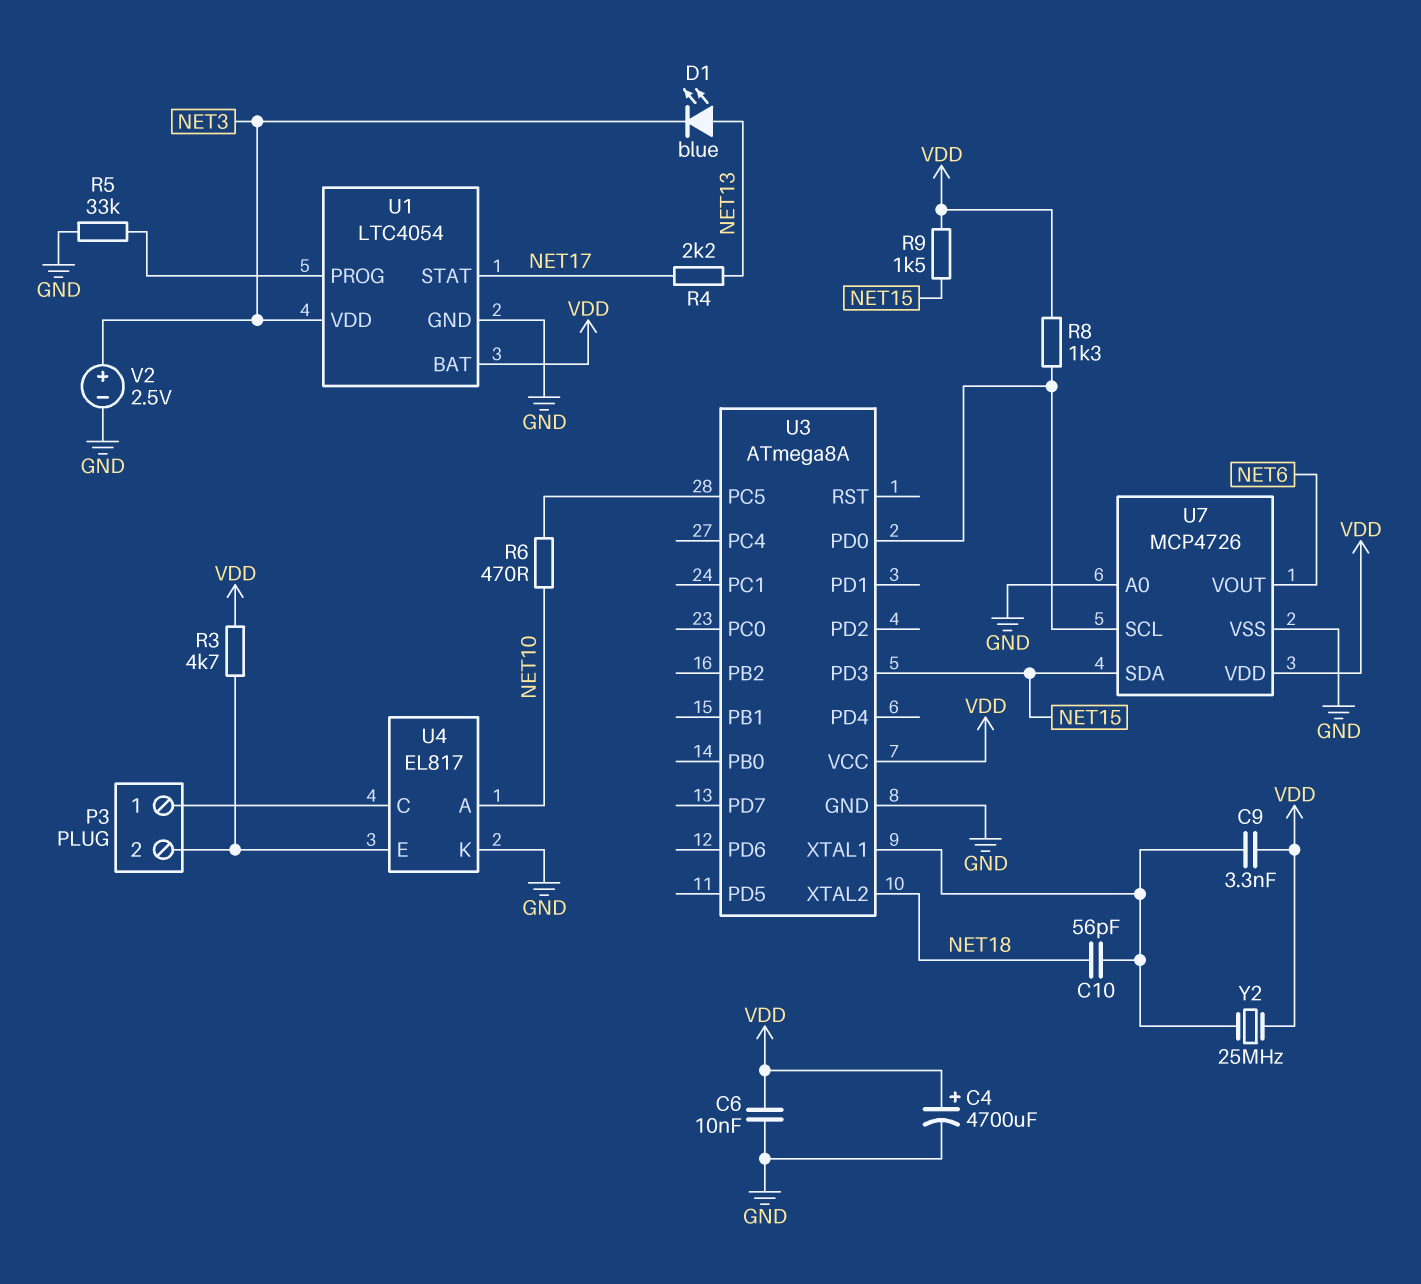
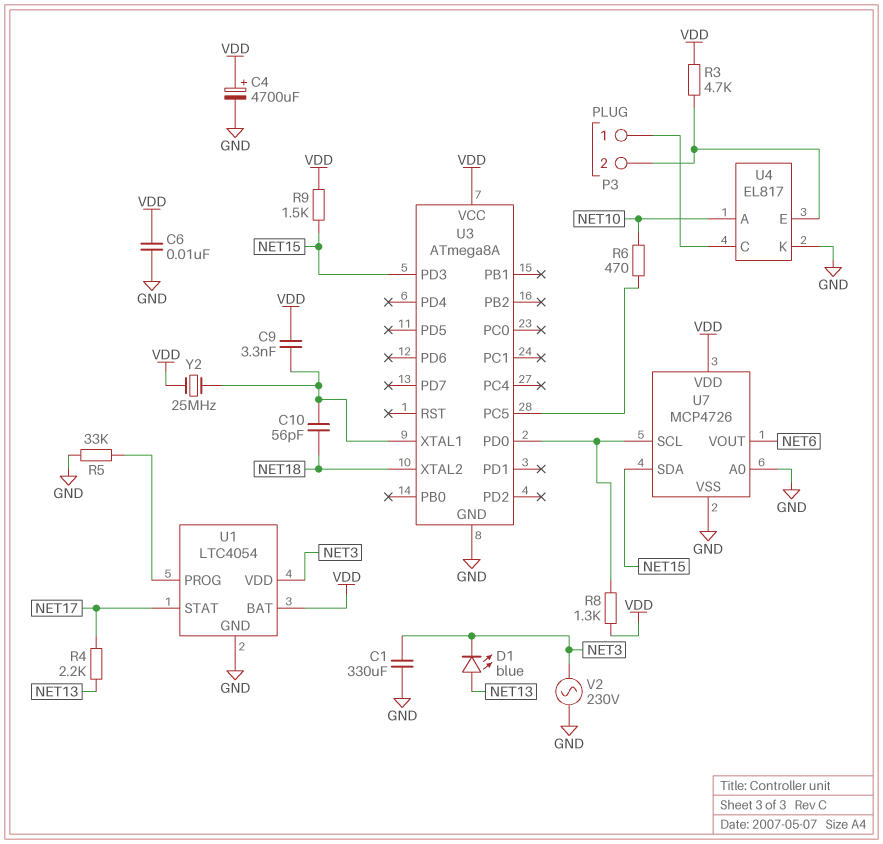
C1: none -> 330uF (GND, NET3)
V2: 2.5V (plus NET3, minus GND) -> AC 230V (GND, NET3)

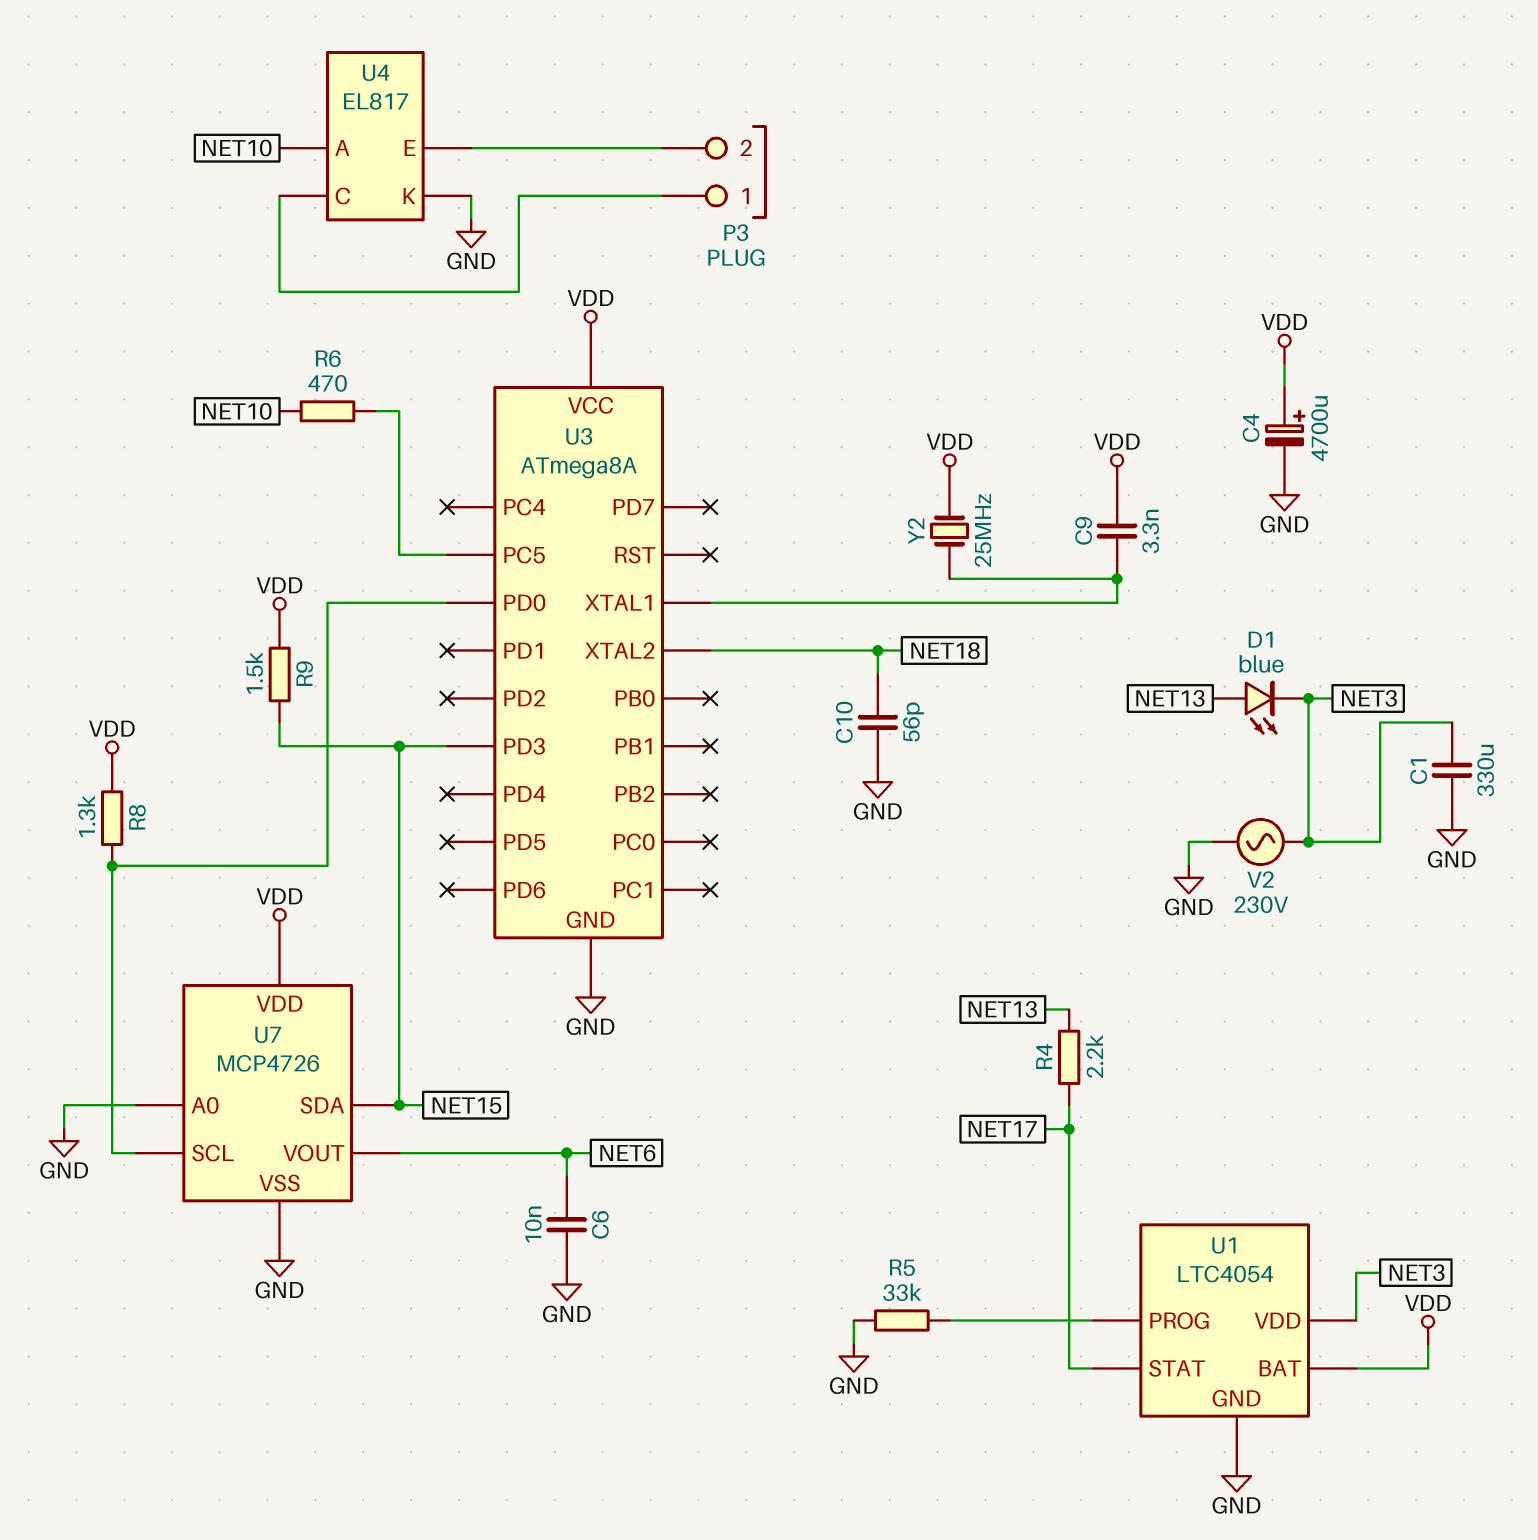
C6: 10nF (GND, VDD) -> 10nF (GND, NET6)
C10: 56pF (NET18, U3/XTAL1) -> 56pF (GND, NET18)
R3: 4.7k (P3/2, VDD) -> none

